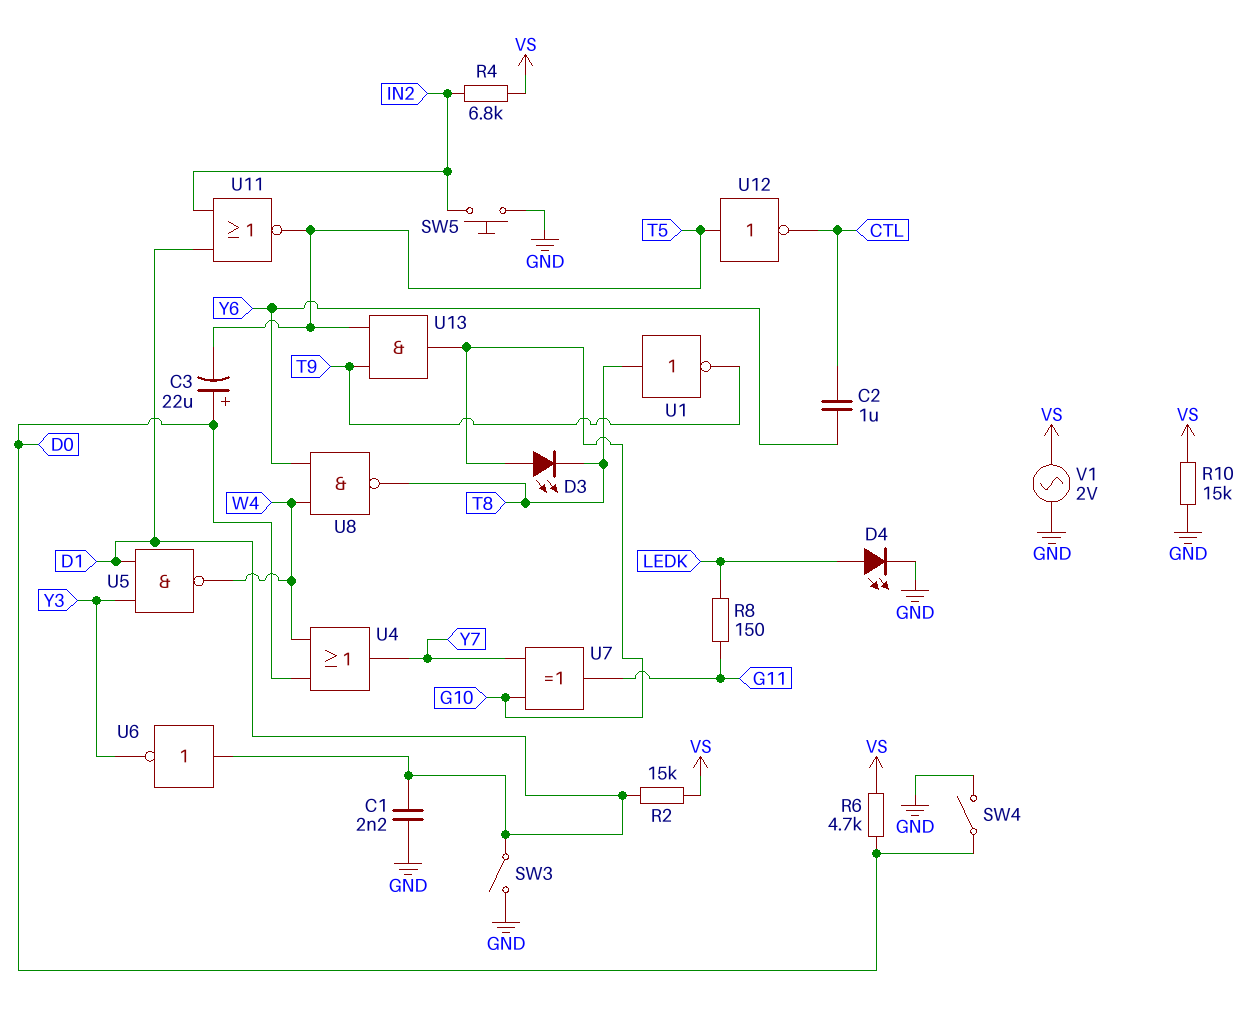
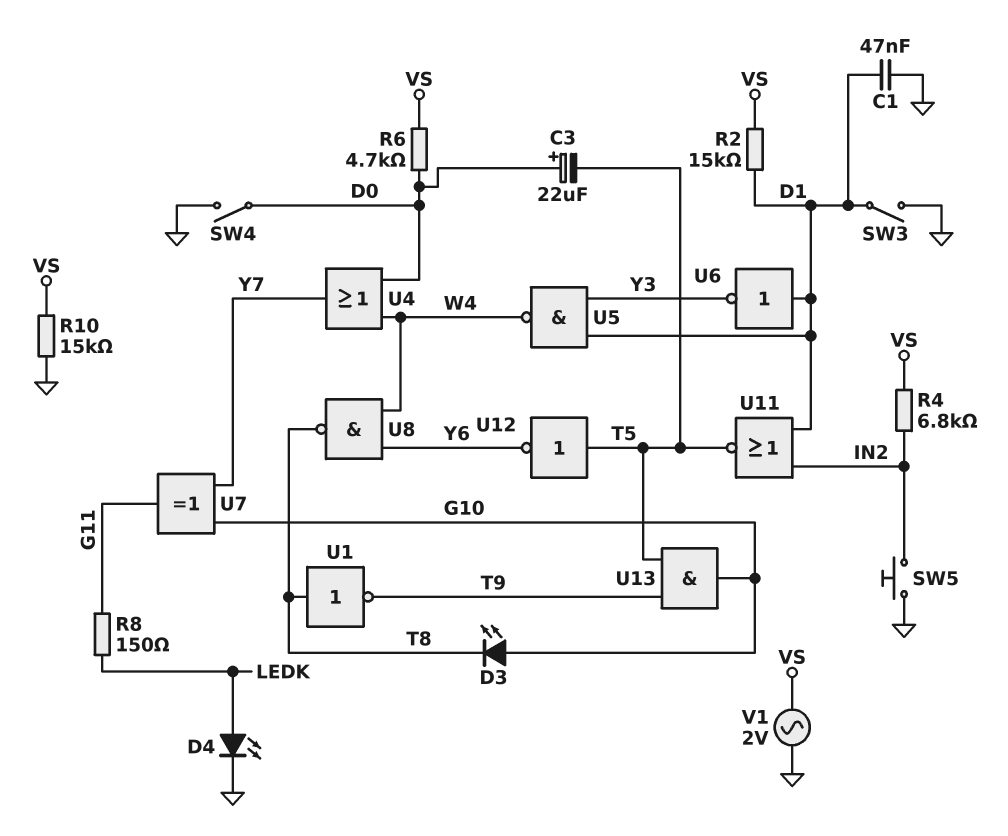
C1: 2.2nF (D1, GND) -> 47nF (D1, GND)
C2: 1uF (CTL, Y6) -> none
U12: NOT (in T5, out CTL) -> NOT (in T5, out Y6)

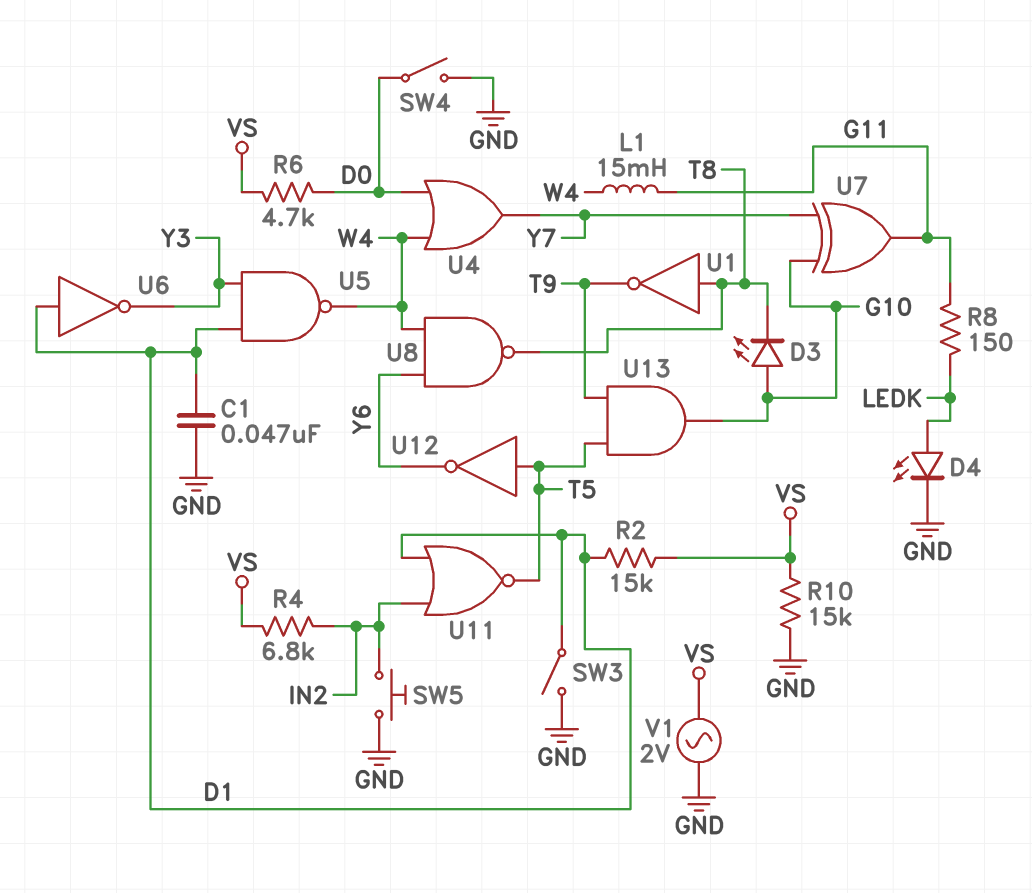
C3: 22uF (plus D0, minus T5) -> none
L1: none -> 15mH (G11, W4)

